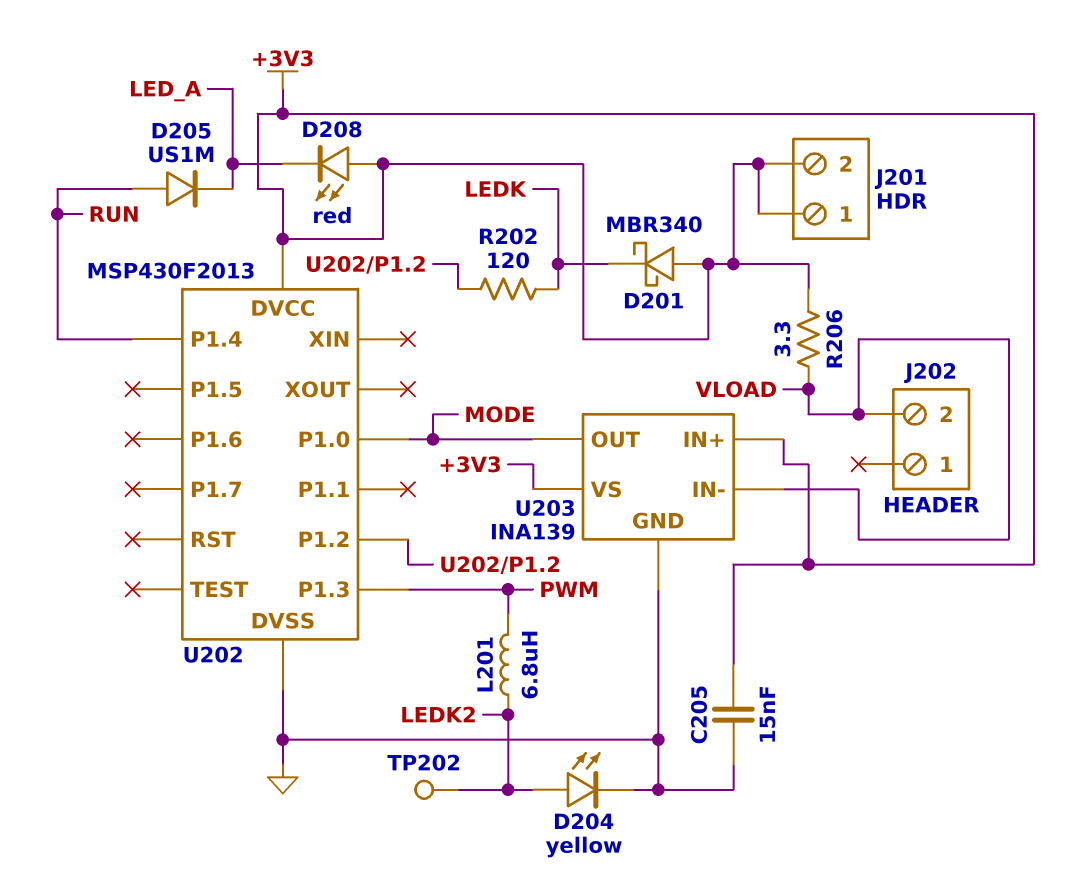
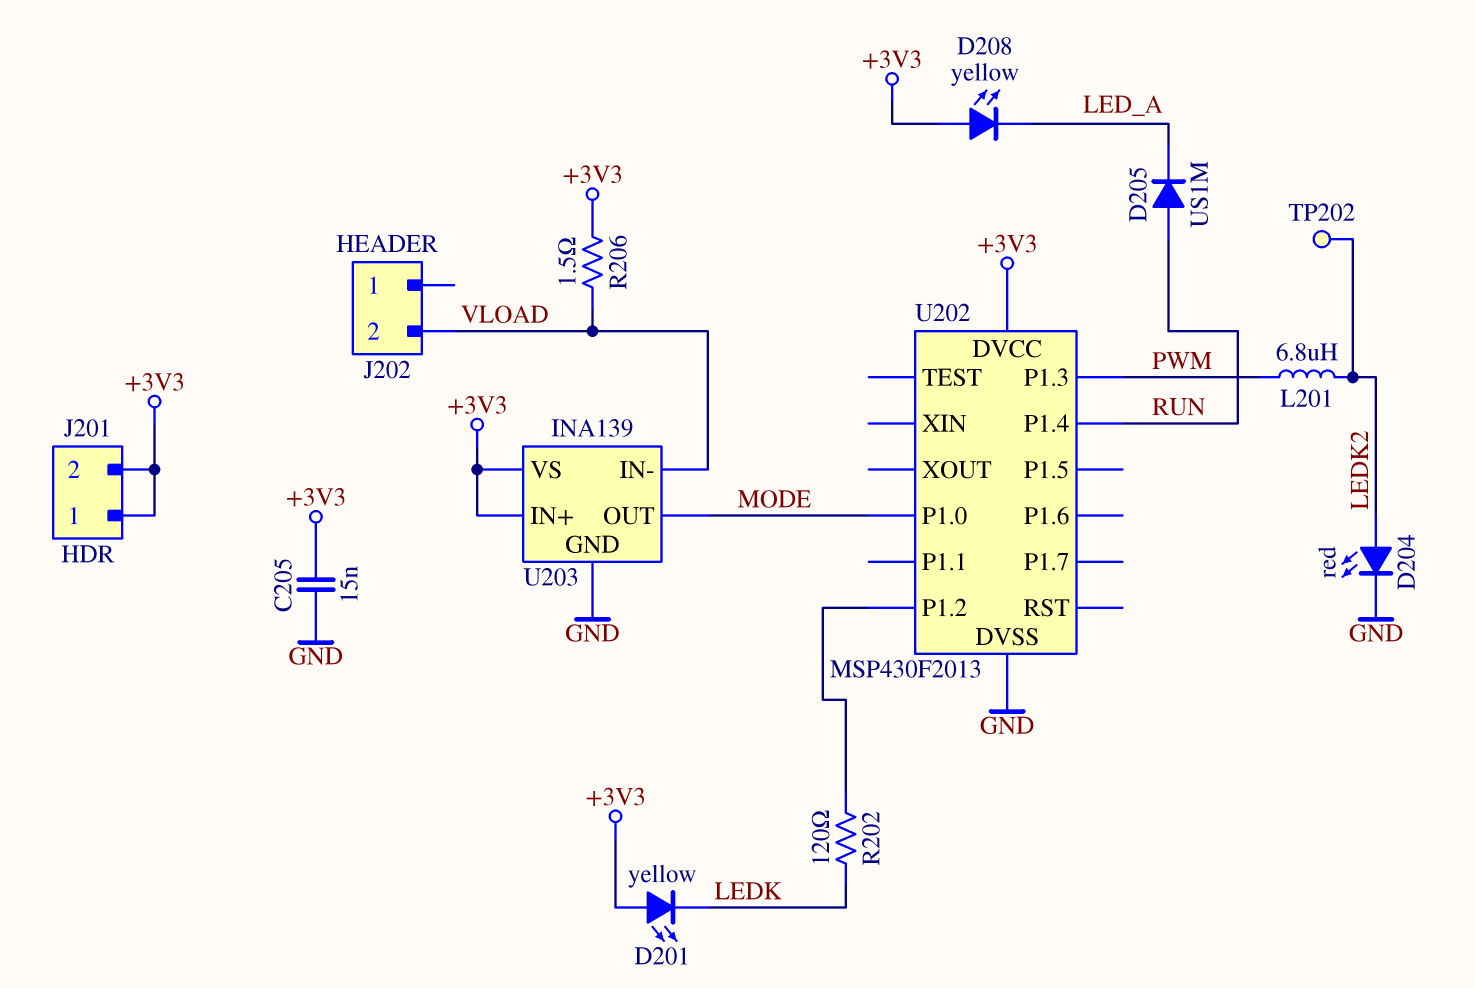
D201: schottky MBR340 (A +3V3, K LEDK) -> LED yellow (A +3V3, K LEDK)
D204: LED yellow (A LEDK2, K GND) -> LED red (A LEDK2, K GND)
D208: LED red (A +3V3, K LED_A) -> LED yellow (A +3V3, K LED_A)
R206: 3.3 (+3V3, VLOAD) -> 1.5 (+3V3, VLOAD)

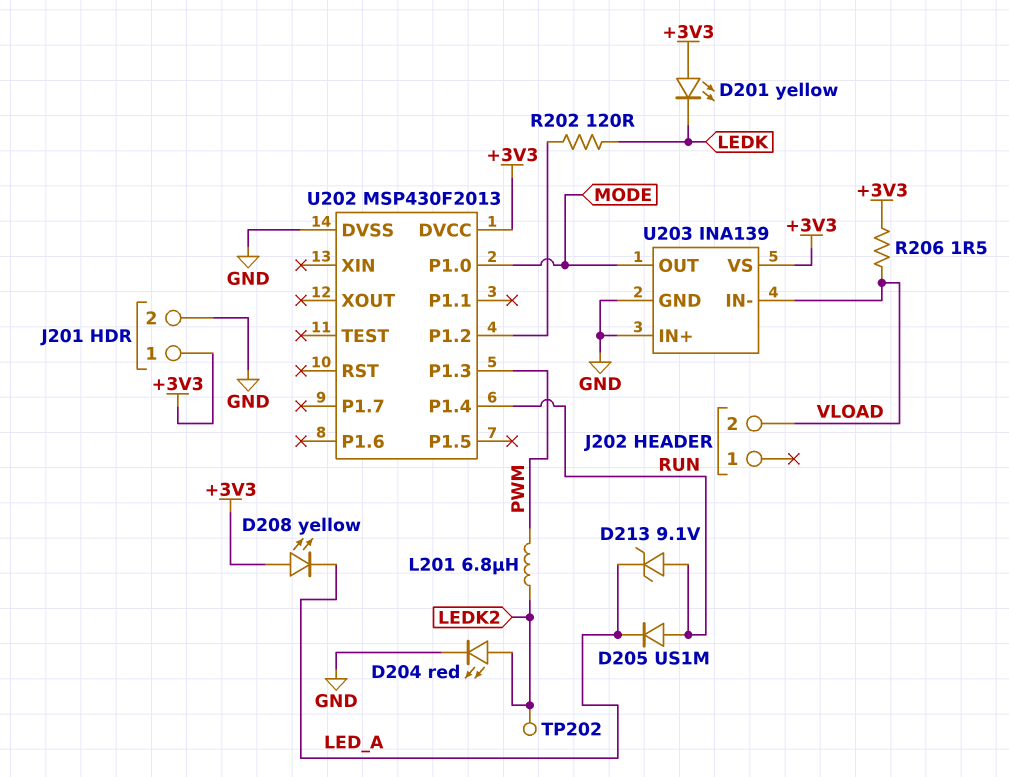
C205: 15nF (+3V3, GND) -> none
D213: none -> zener 9.1V (A RUN, K LED_A)
J201 pin 2: +3V3 -> GND
U203 pin IN+: +3V3 -> GND

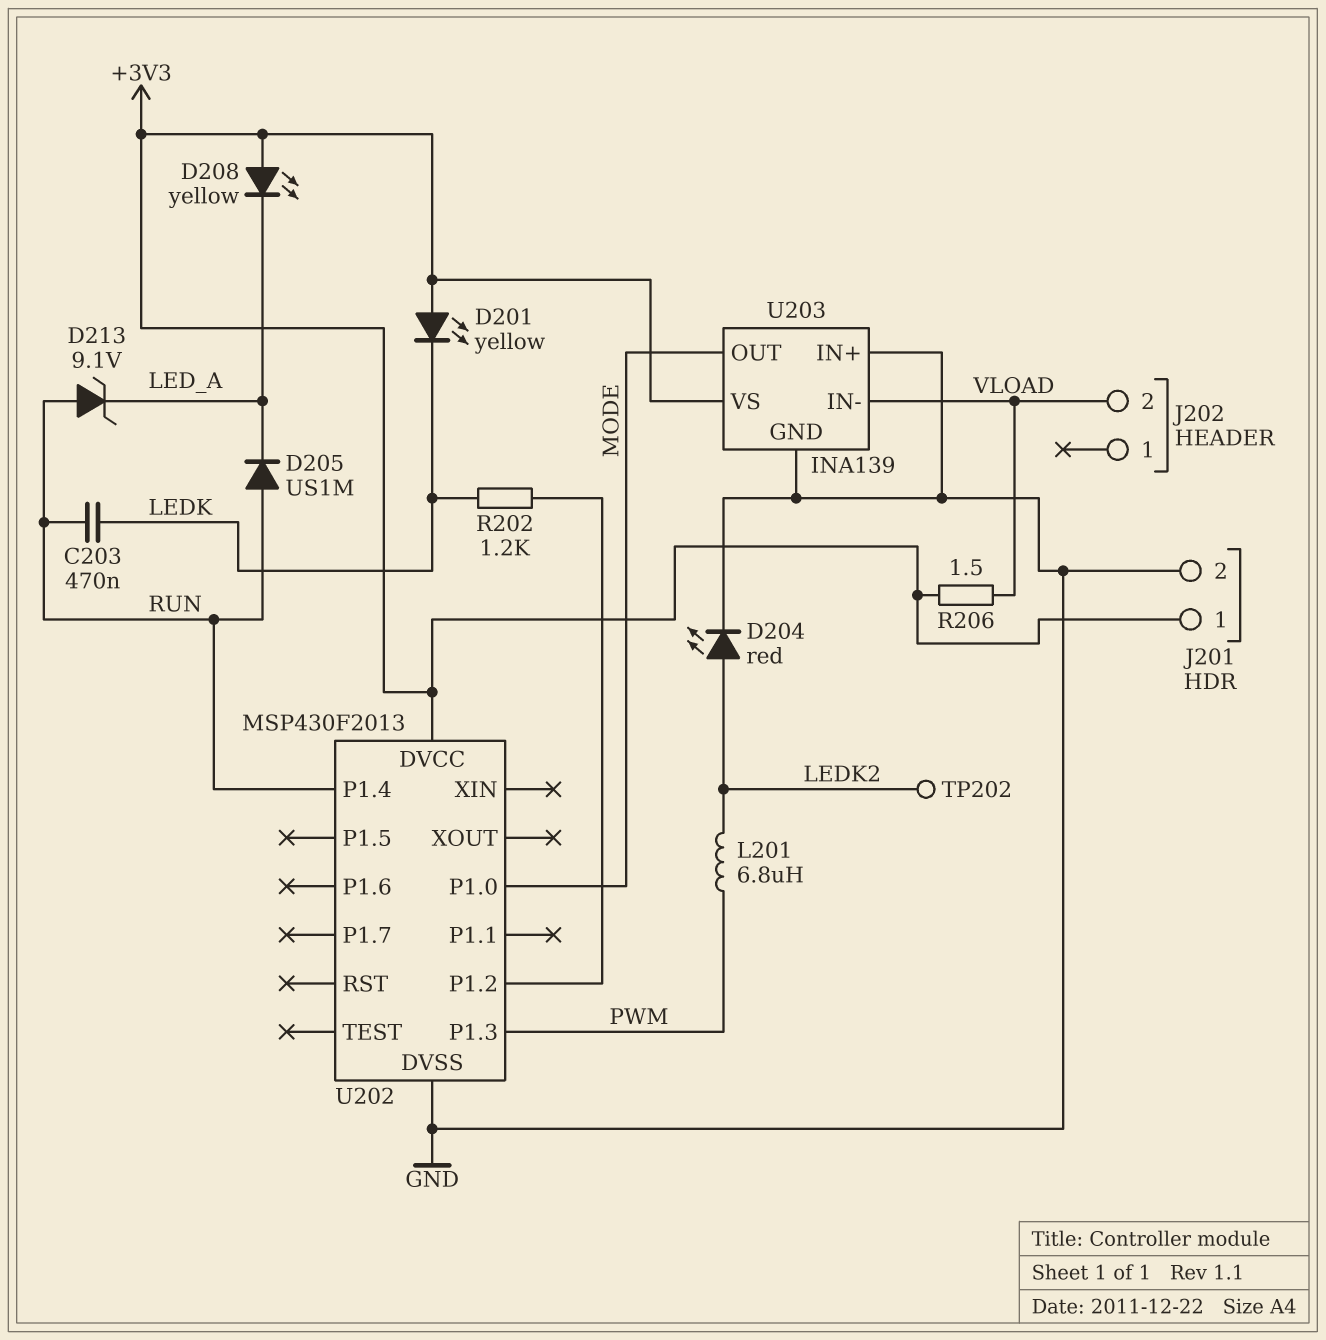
C203: none -> 470nF (LEDK, RUN)
R202: 120 (LEDK, U202/P1.2) -> 1.2k (LEDK, U202/P1.2)

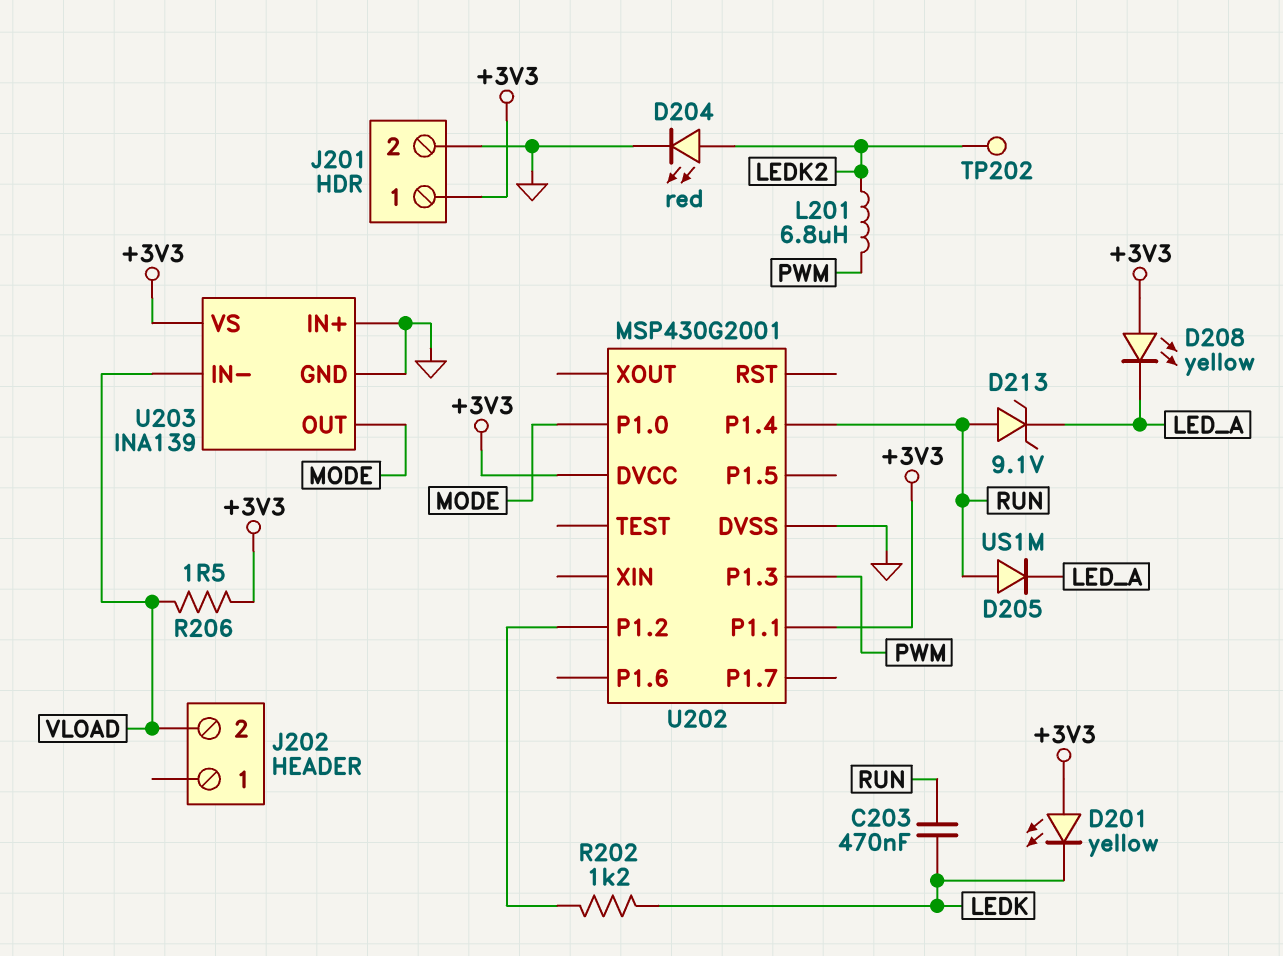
U202: MSP430F2013 -> MSP430G2001
U202 pin P1.1: none -> +3V3

